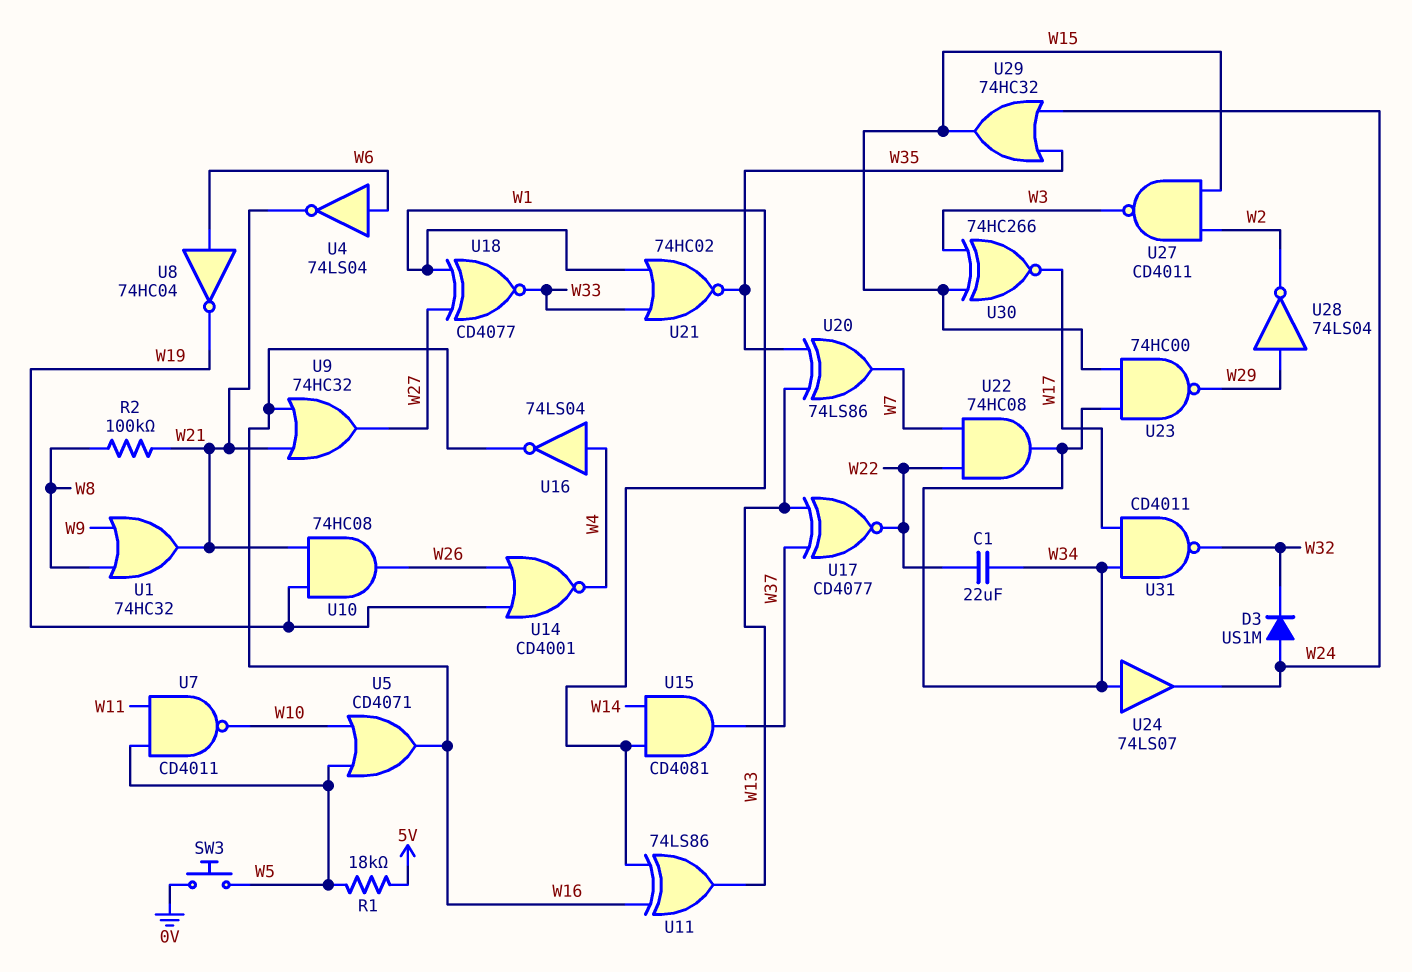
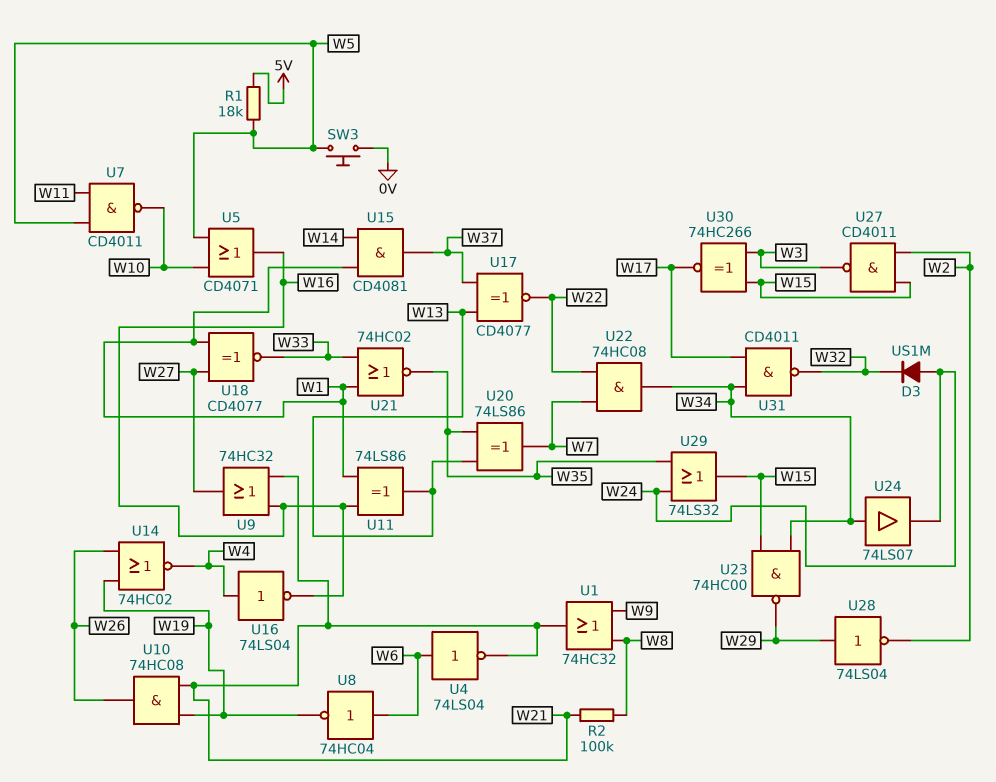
C1: 22uF (W22, W34) -> none
U14: NOR CD4001 (in W19, in W26, out W4) -> NOR 74HC02 (in W19, in W26, out W4)
U29: OR 74HC32 (in W24, in W35, out W15) -> OR 74LS32 (in W24, in W35, out W15)

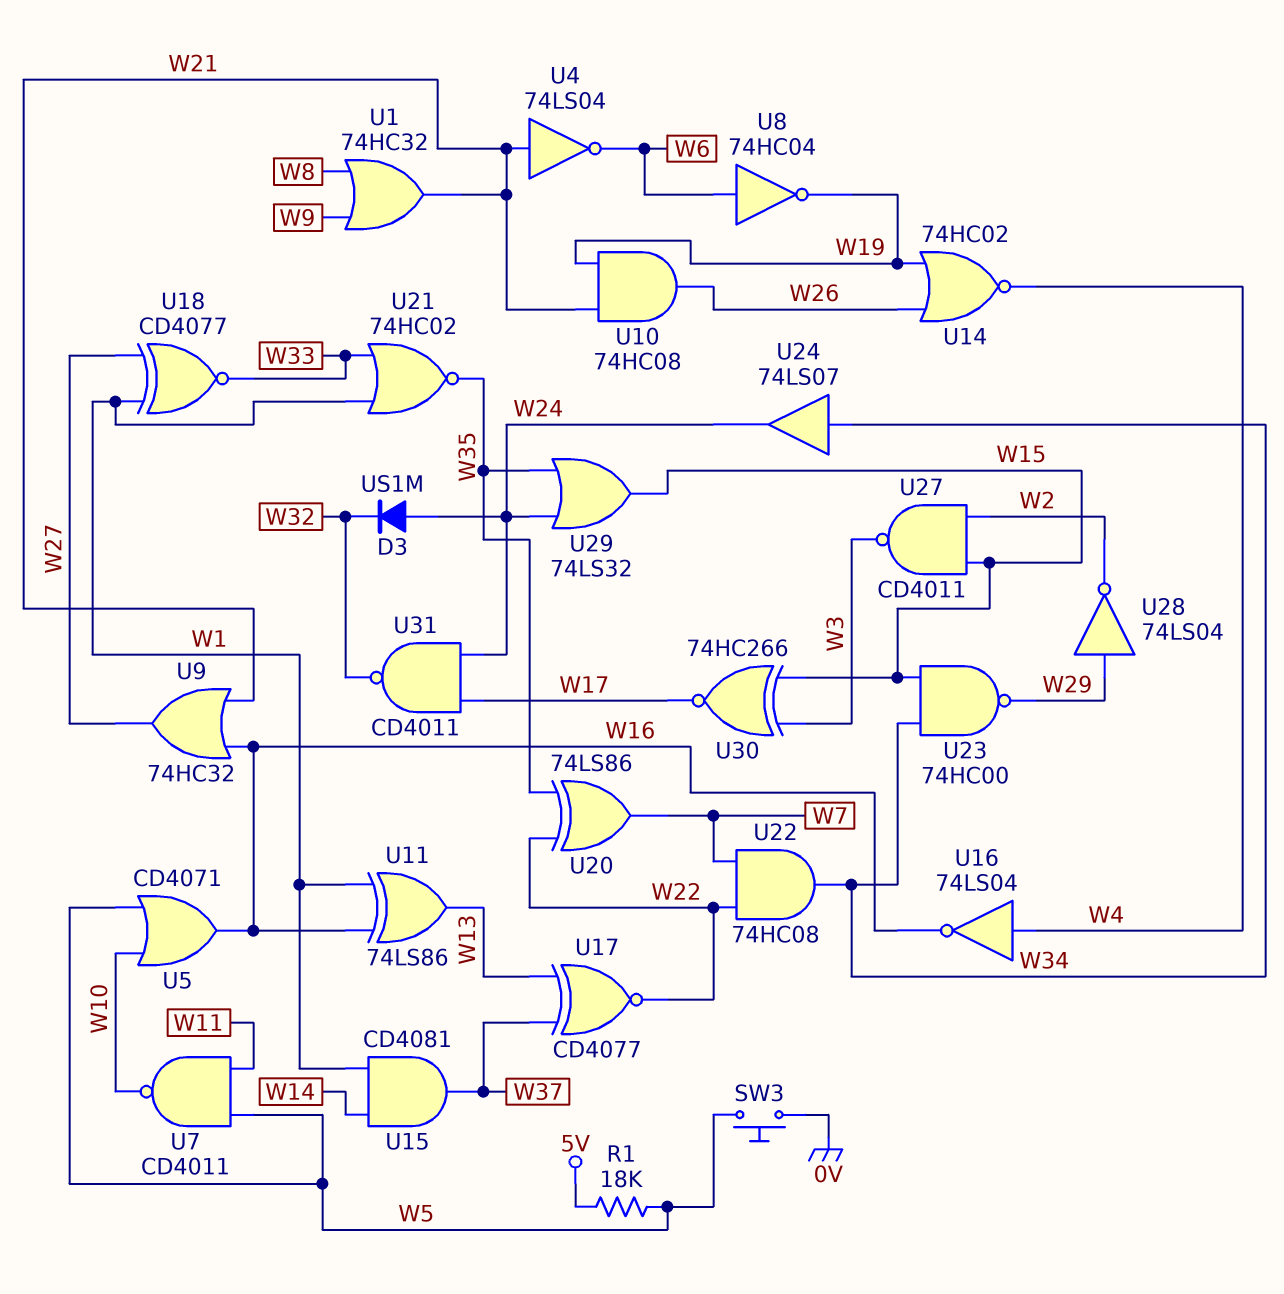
R2: 100k (W8, W21) -> none
U4: NOT 74LS04 (in W6, out W21) -> NOT 74LS04 (in W21, out W6)
U20: XOR 74LS86 (in W13, in W35, out W7) -> XOR 74LS86 (in W22, in W35, out W7)
U31: NAND CD4011 (in W17, in W34, out W32) -> NAND CD4011 (in W17, in W24, out W32)

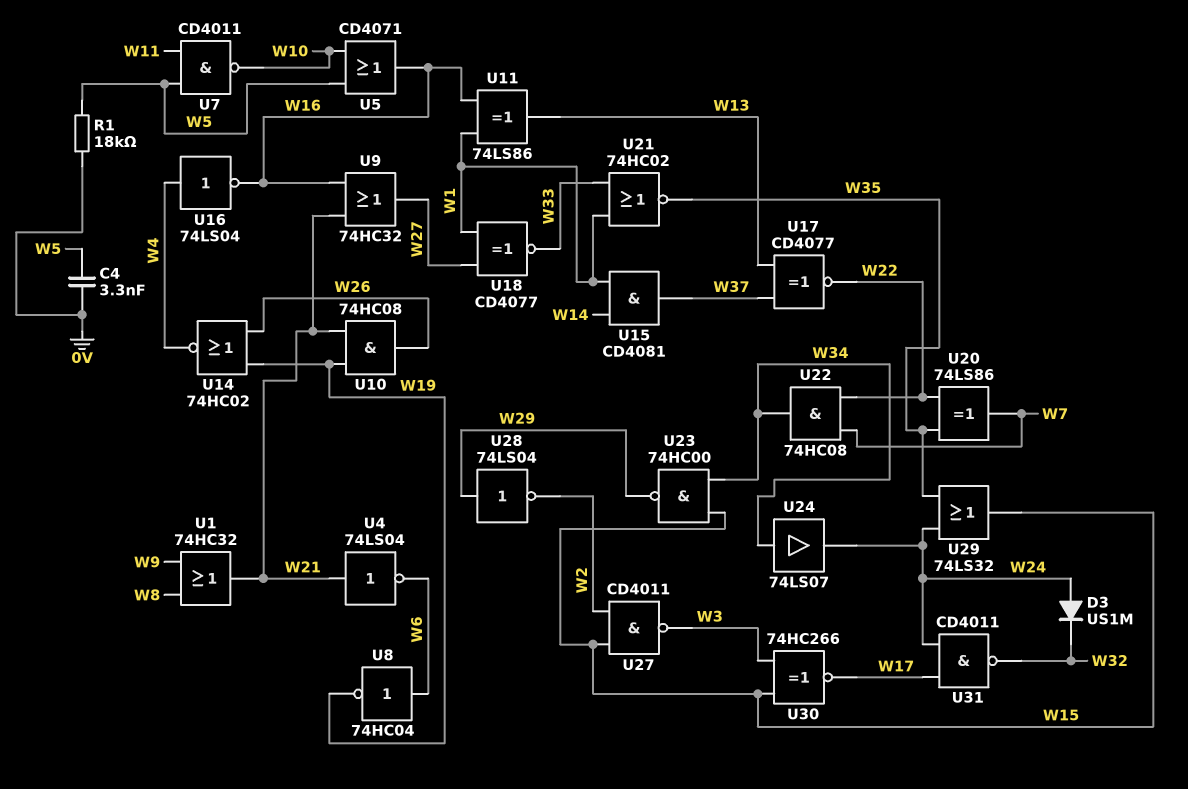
C4: none -> 3.3nF (0V, W5)
R1: 18k (5V, W5) -> 18k (0V, W5)
SW3: button (0V, W5) -> none

